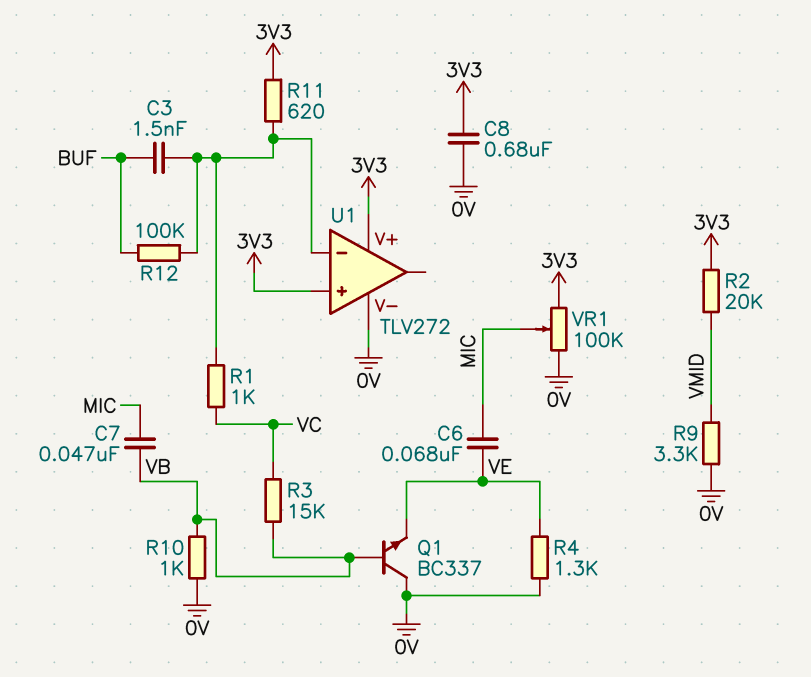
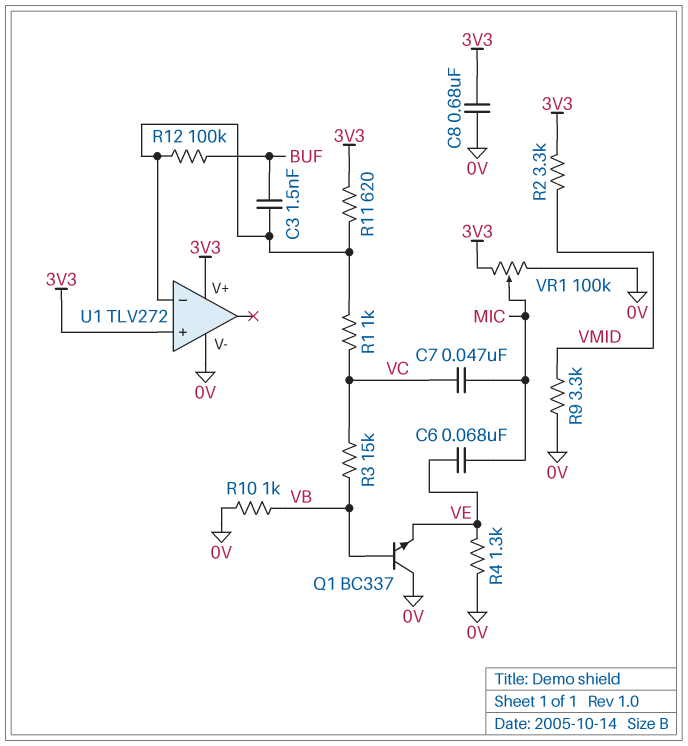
C7: 47nF (MIC, VB) -> 47nF (MIC, VC)
R2: 20k (3V3, VMID) -> 3.3k (3V3, VMID)

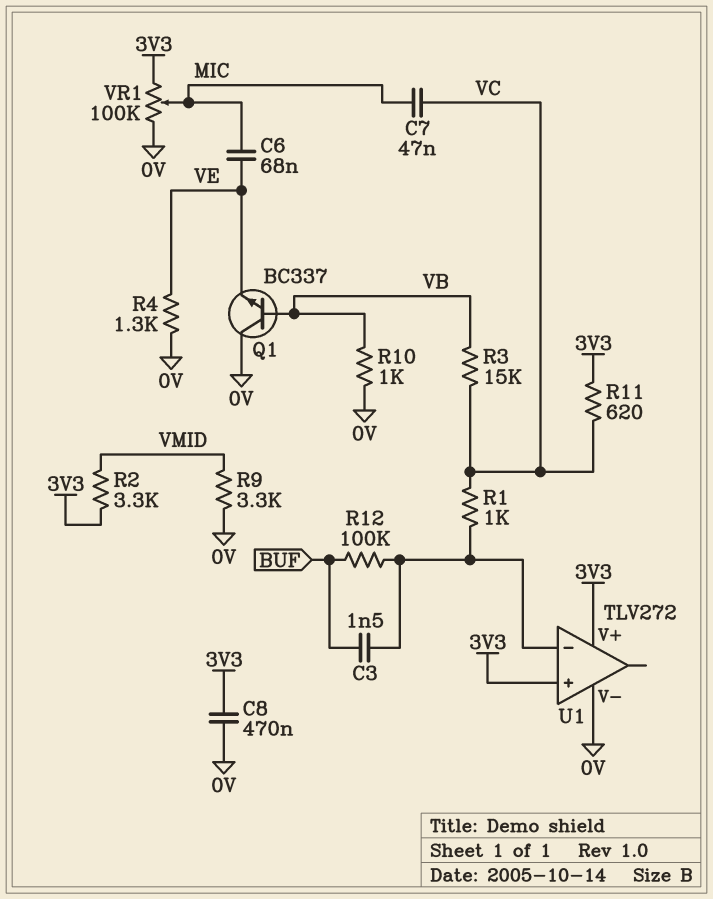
C8: 680nF (0V, 3V3) -> 470nF (0V, 3V3)
R11: 620 (3V3, U1/in-) -> 620 (3V3, VC)

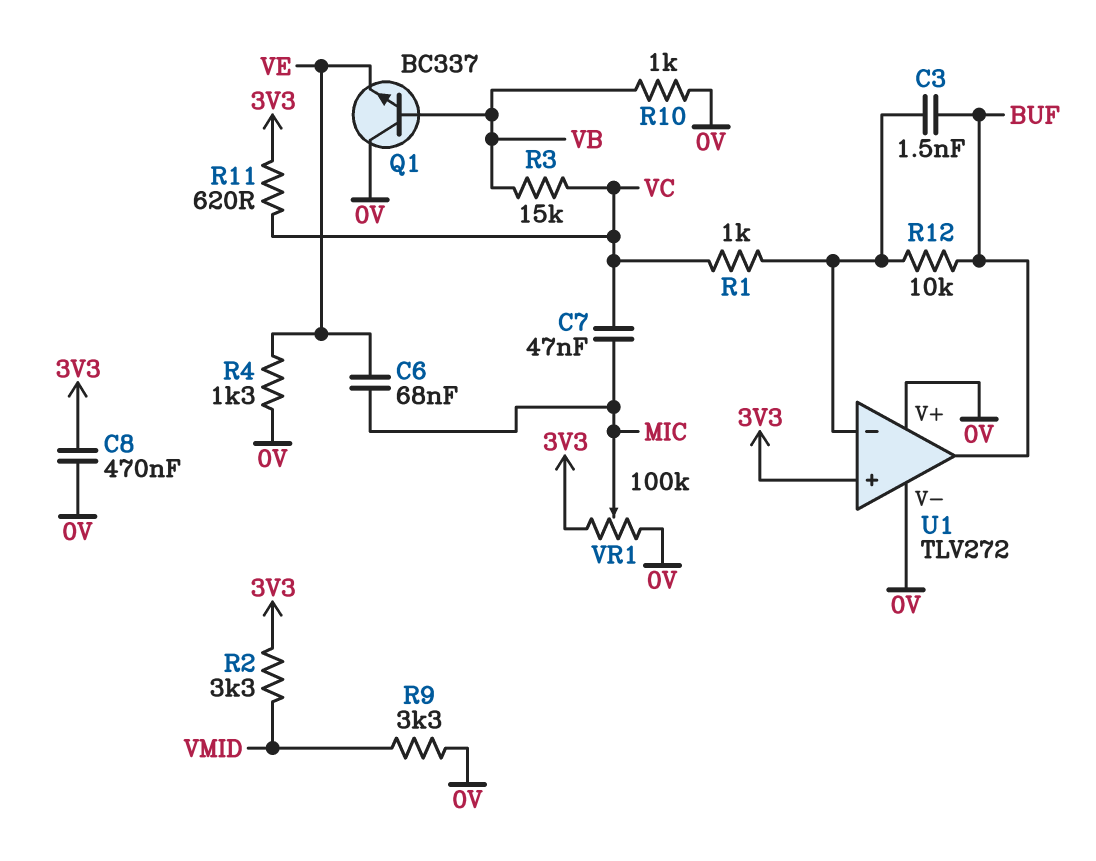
R12: 100k (BUF, U1/in-) -> 10k (BUF, U1/in-)
U1 pin V+: 3V3 -> 0V
U1 pin out: none -> BUF

